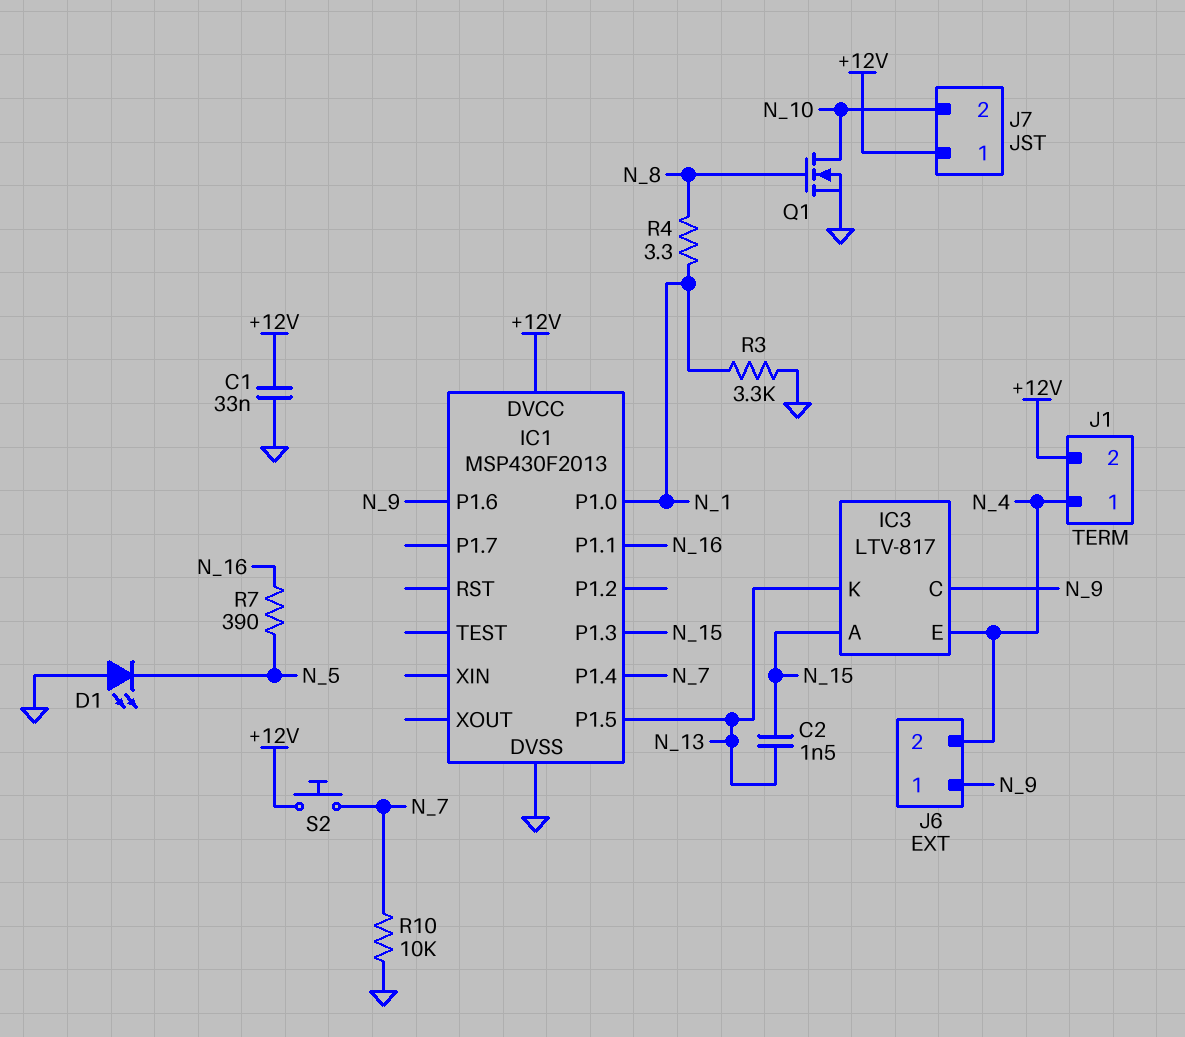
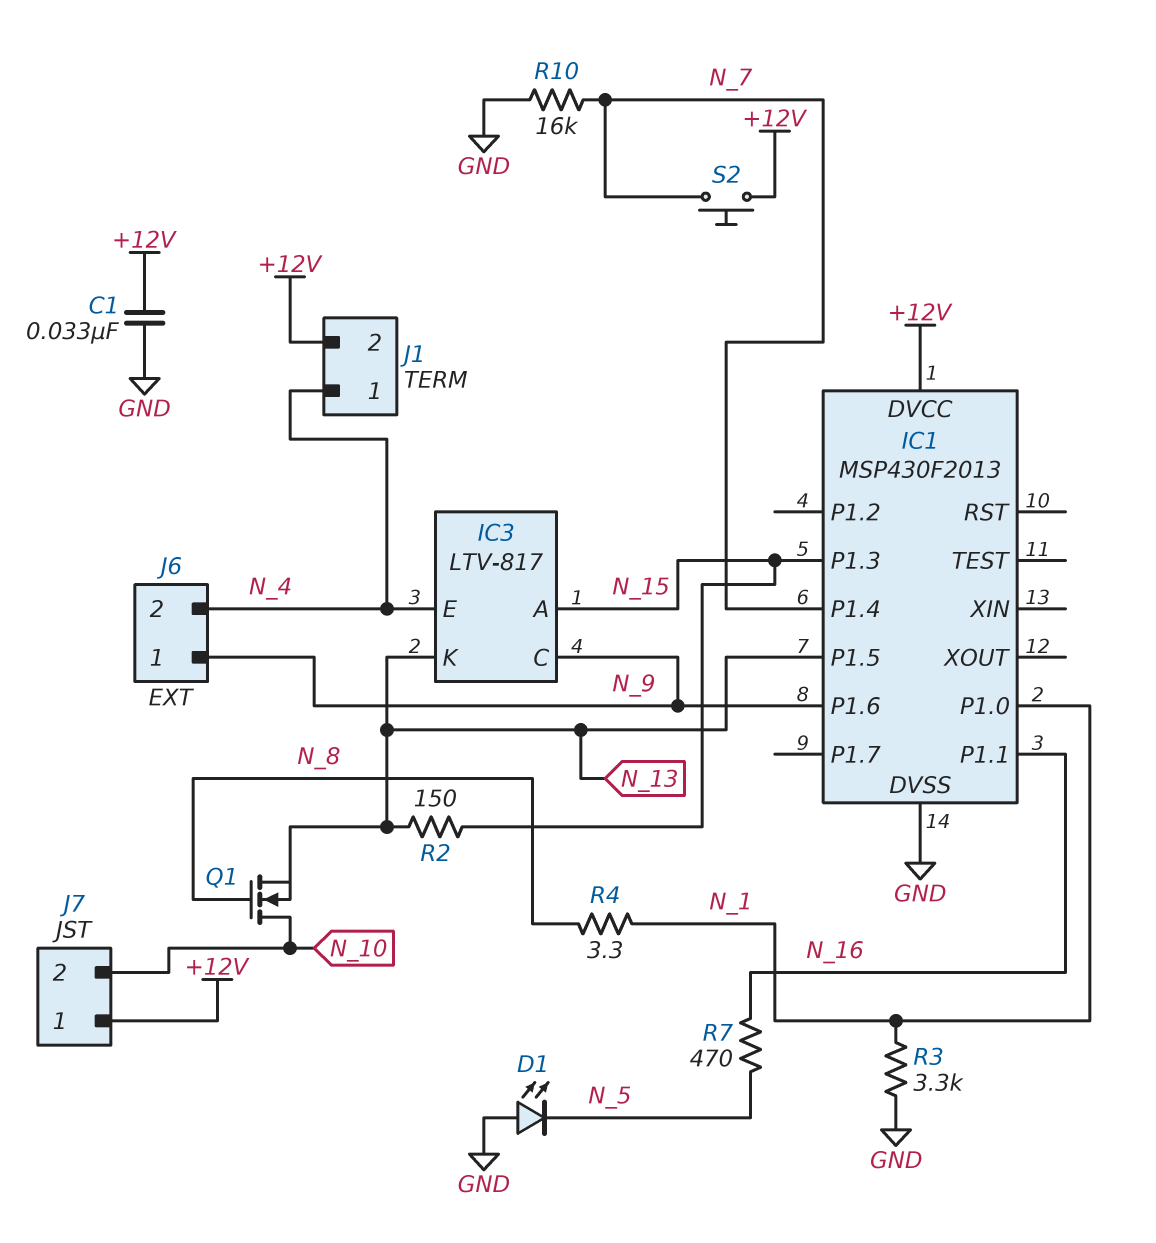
C2: 1.5nF (N_13, N_15) -> none
Q1: NMOS (G N_8, D N_10, S GND) -> NMOS (G N_8, D N_10, S N_13)
R2: none -> 150 (N_13, N_15)
R7: 390 (N_5, N_16) -> 470 (N_5, N_16)
R10: 10k (GND, N_7) -> 16k (GND, N_7)

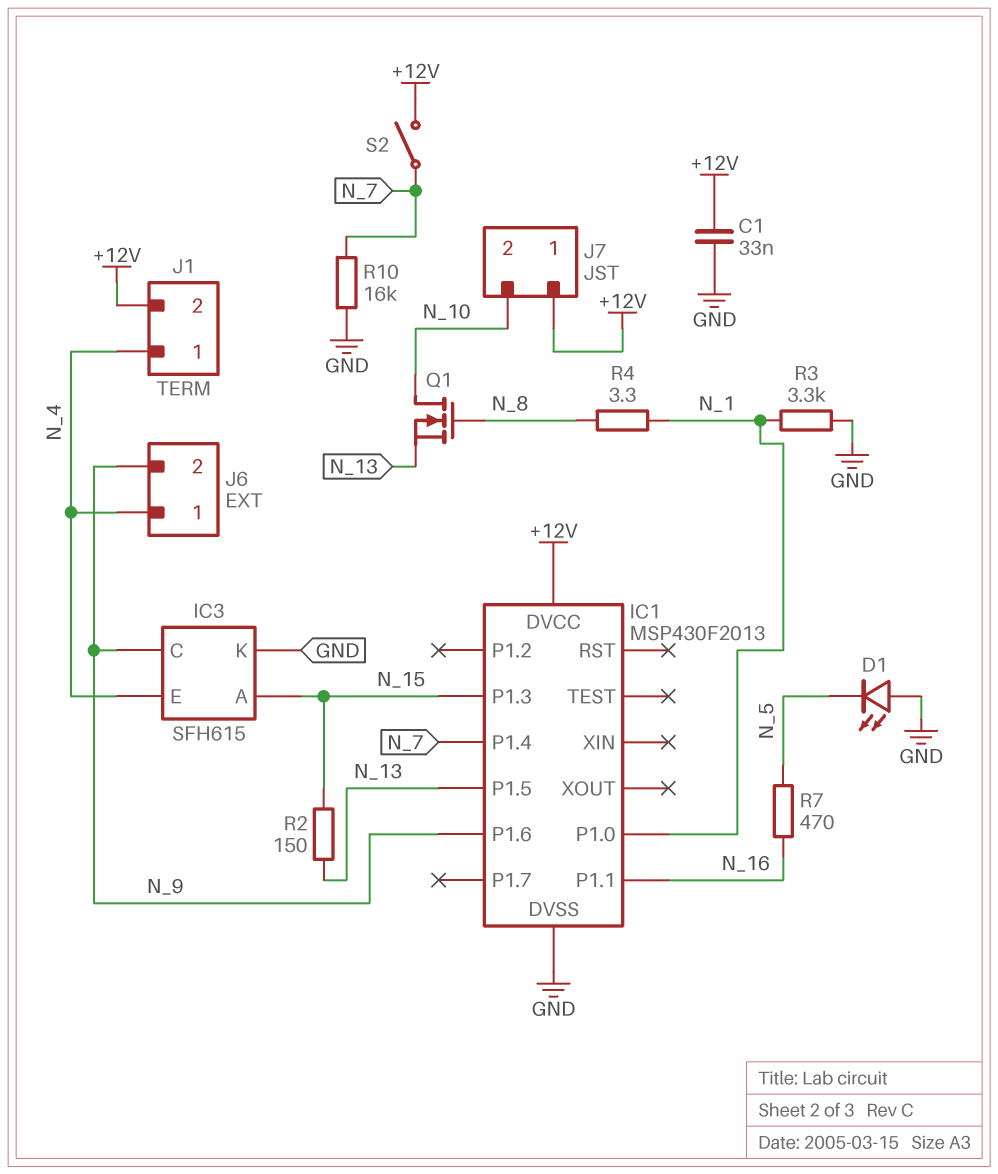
IC3: LTV-817 -> SFH615
IC3 pin K: N_13 -> GND
J6 pin 1: N_9 -> N_4
J6 pin 2: N_4 -> N_9
S2: button (+12V, N_7) -> switch (+12V, N_7)

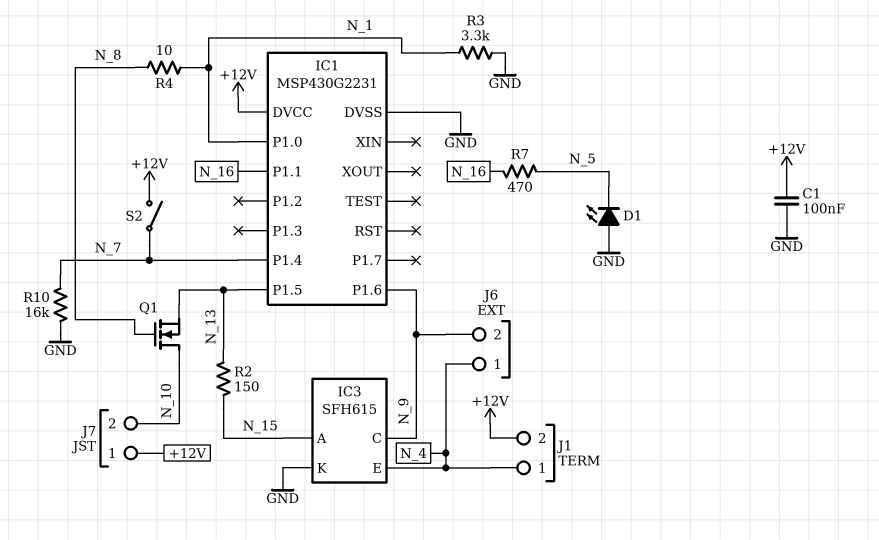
C1: 33nF (+12V, GND) -> 100nF (+12V, GND)
IC1: MSP430F2013 -> MSP430G2231
IC1 pin P1.3: N_15 -> none
R4: 3.3 (N_1, N_8) -> 10 (N_1, N_8)

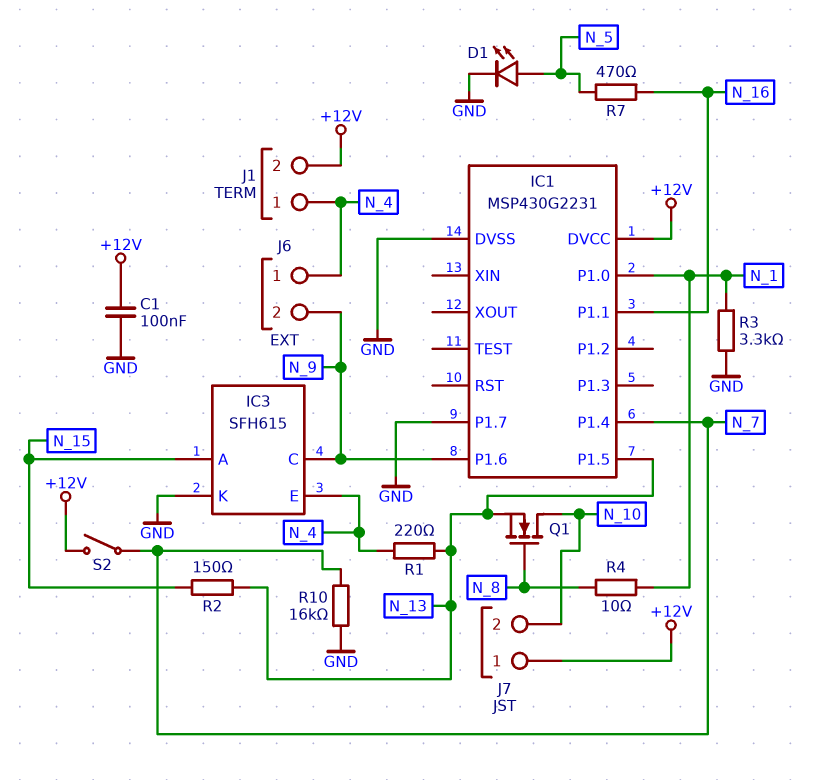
D1: LED (A GND, K N_5) -> LED (A N_5, K GND)
IC1 pin P1.7: none -> GND
R1: none -> 220 (N_4, N_13)

